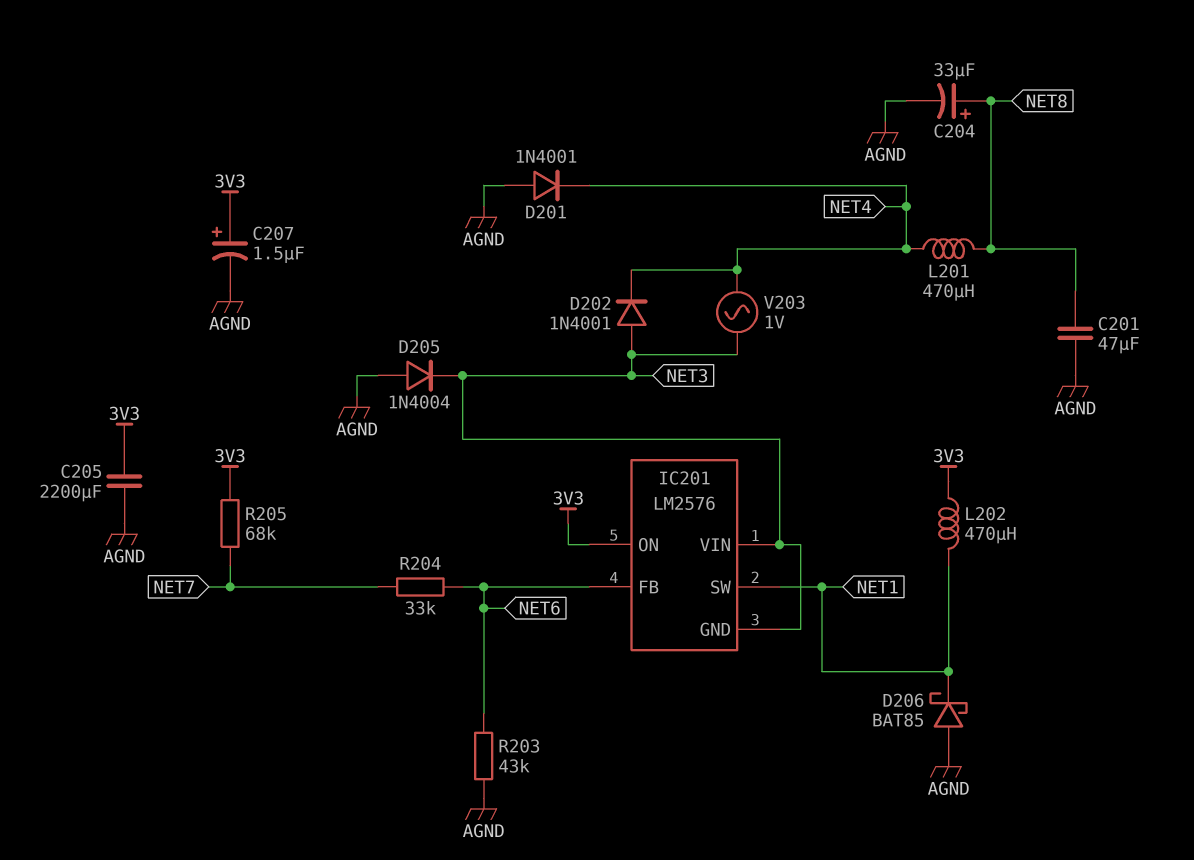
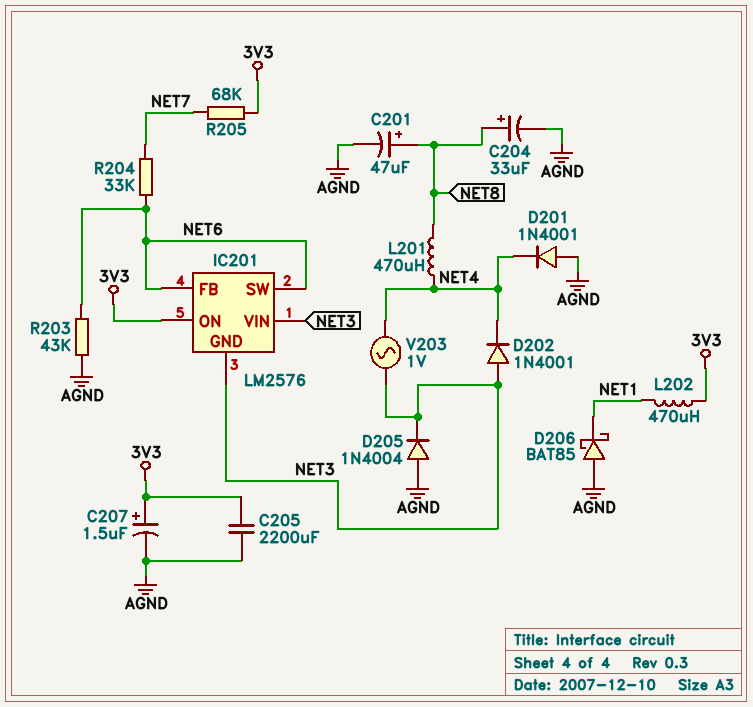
C201: 47uF (AGND, NET8) -> 47uF (plus NET8, minus AGND)
IC201 pin SW: NET1 -> NET6

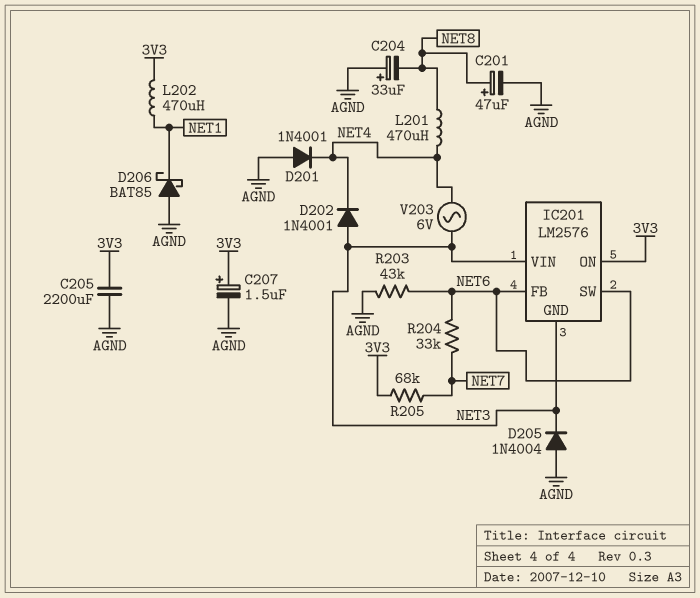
C204: 33uF (plus NET8, minus AGND) -> 33uF (plus AGND, minus NET8)
V203: AC 1V (NET3, NET4) -> AC 6V (NET3, NET4)

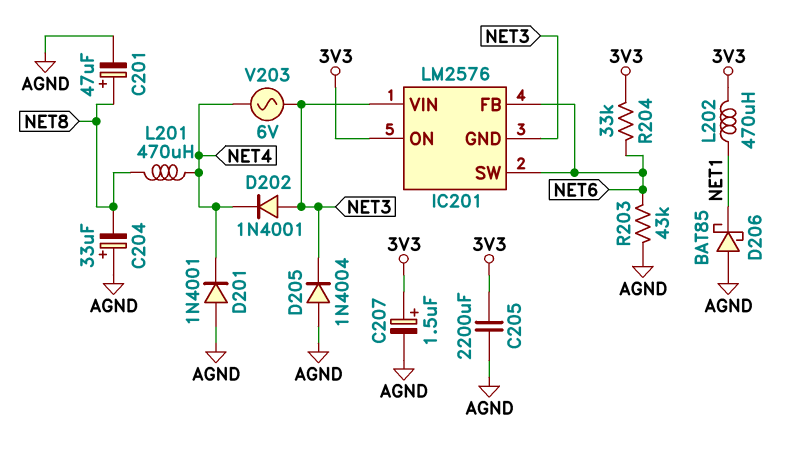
R204: 33k (NET6, NET7) -> 33k (3V3, NET6)
R205: 68k (3V3, NET7) -> none

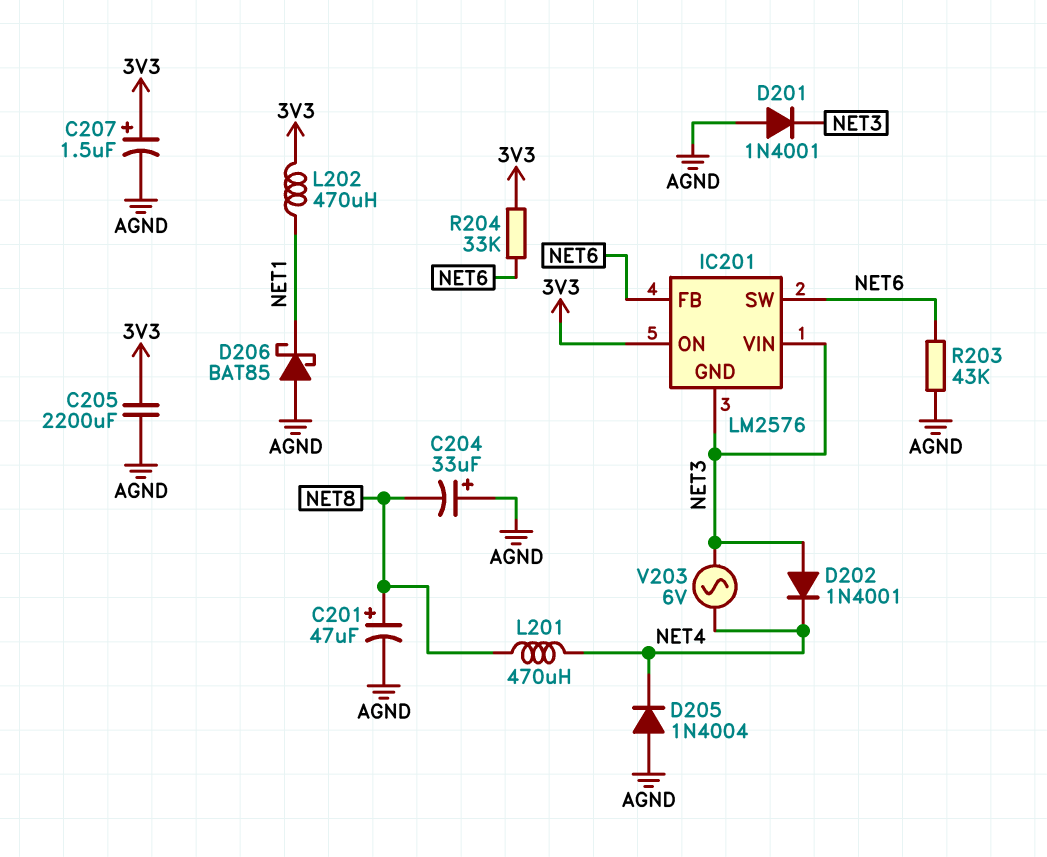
D201: diode 1N4001 (A AGND, K NET4) -> diode 1N4001 (A AGND, K NET3)
D205: diode 1N4004 (A AGND, K NET3) -> diode 1N4004 (A AGND, K NET4)

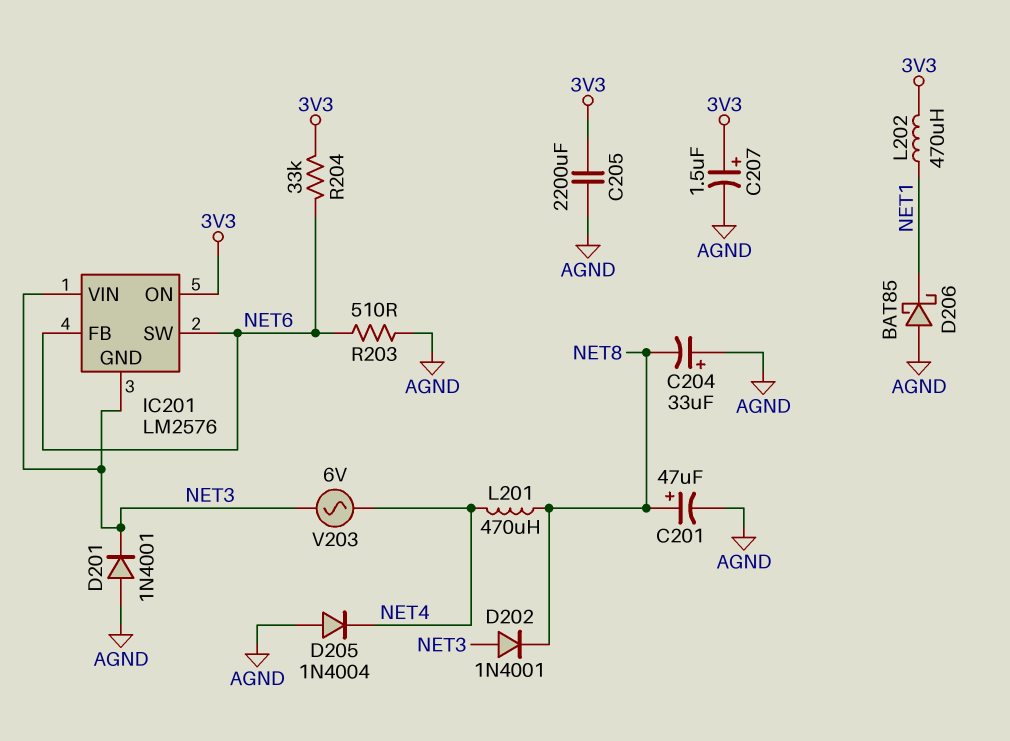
D202: diode 1N4001 (A NET3, K NET4) -> diode 1N4001 (A NET3, K NET8)
R203: 43k (AGND, NET6) -> 510 (AGND, NET6)

